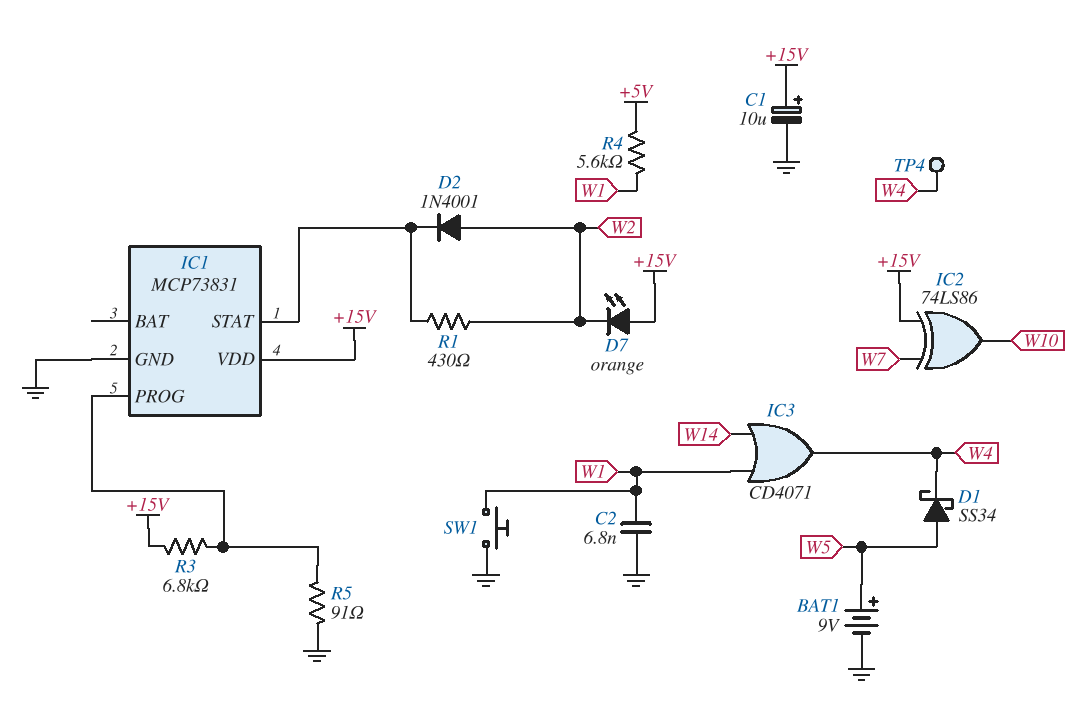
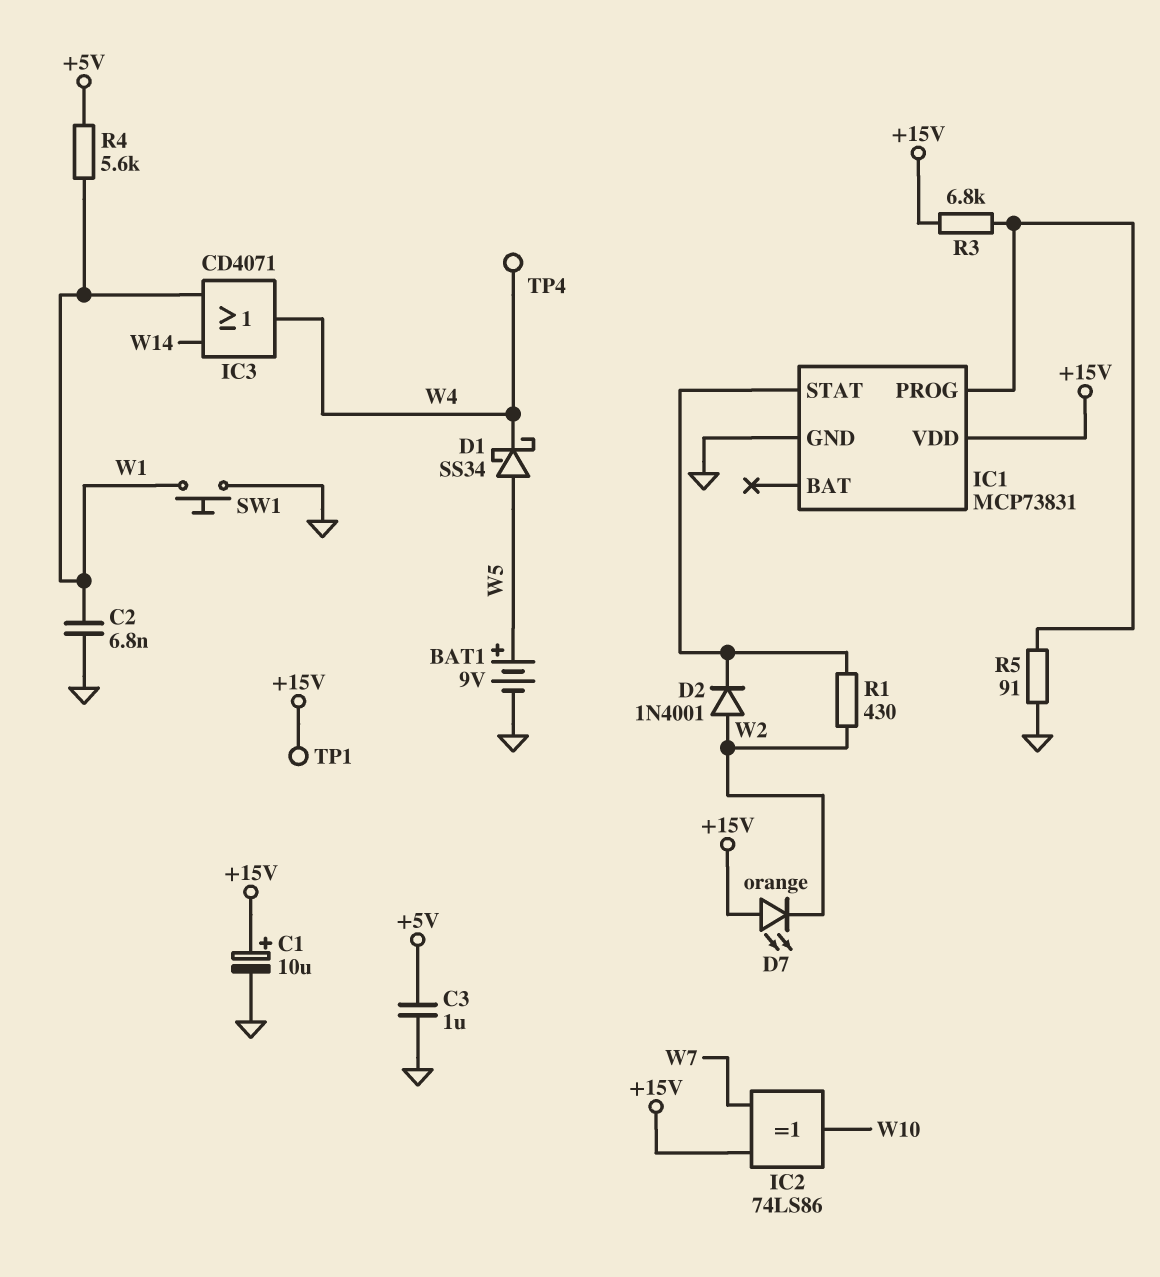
C3: none -> 1uF (+5V, GND)
TP1: none -> test point (+15V)

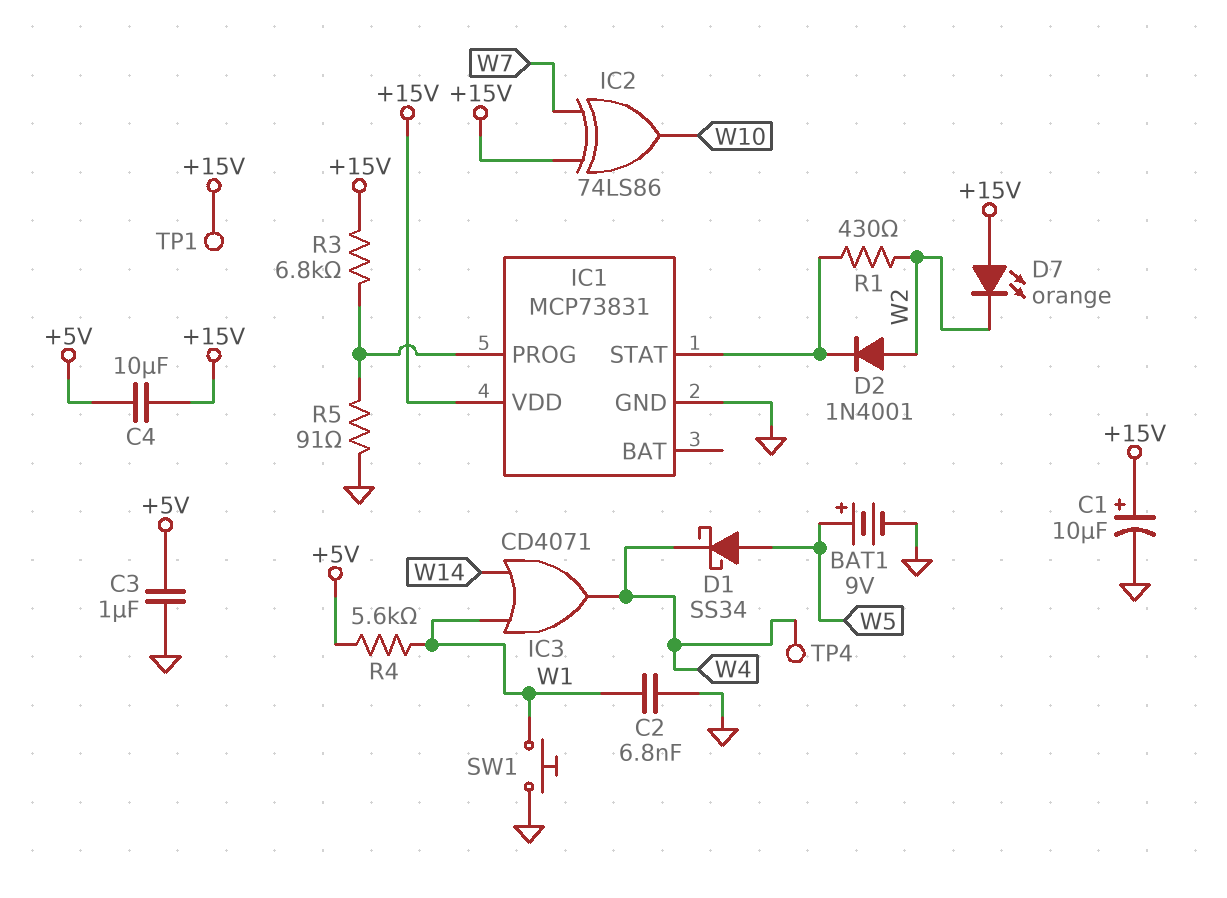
C4: none -> 10uF (+5V, +15V)

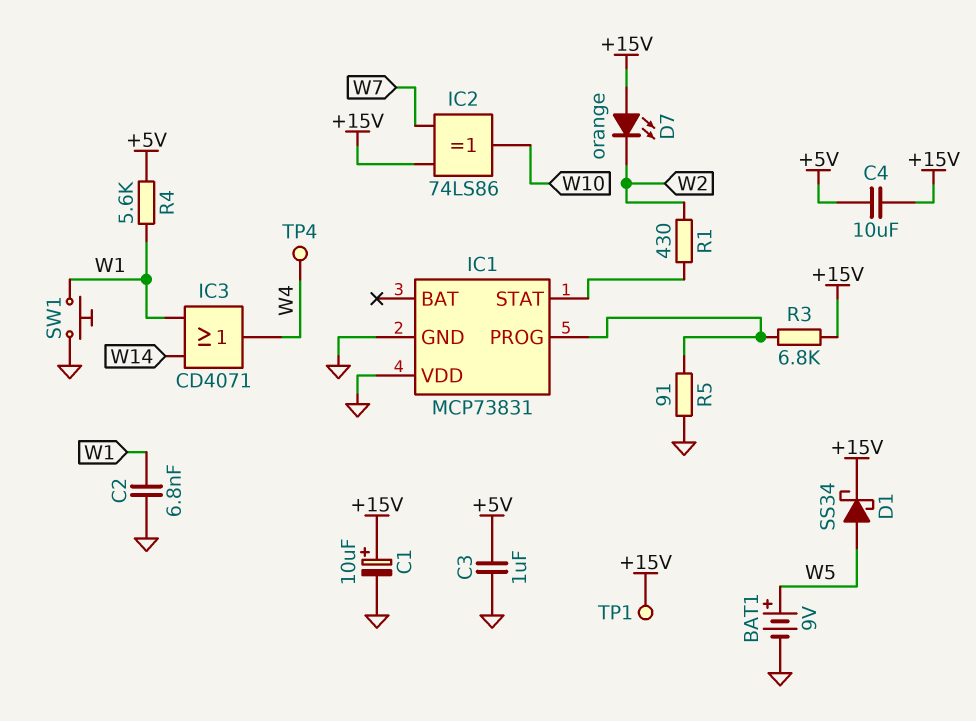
D1: schottky SS34 (A W5, K W4) -> schottky SS34 (A W5, K +15V)
D2: diode 1N4001 (A W2, K IC1/STAT) -> none
IC1 pin VDD: +15V -> GND

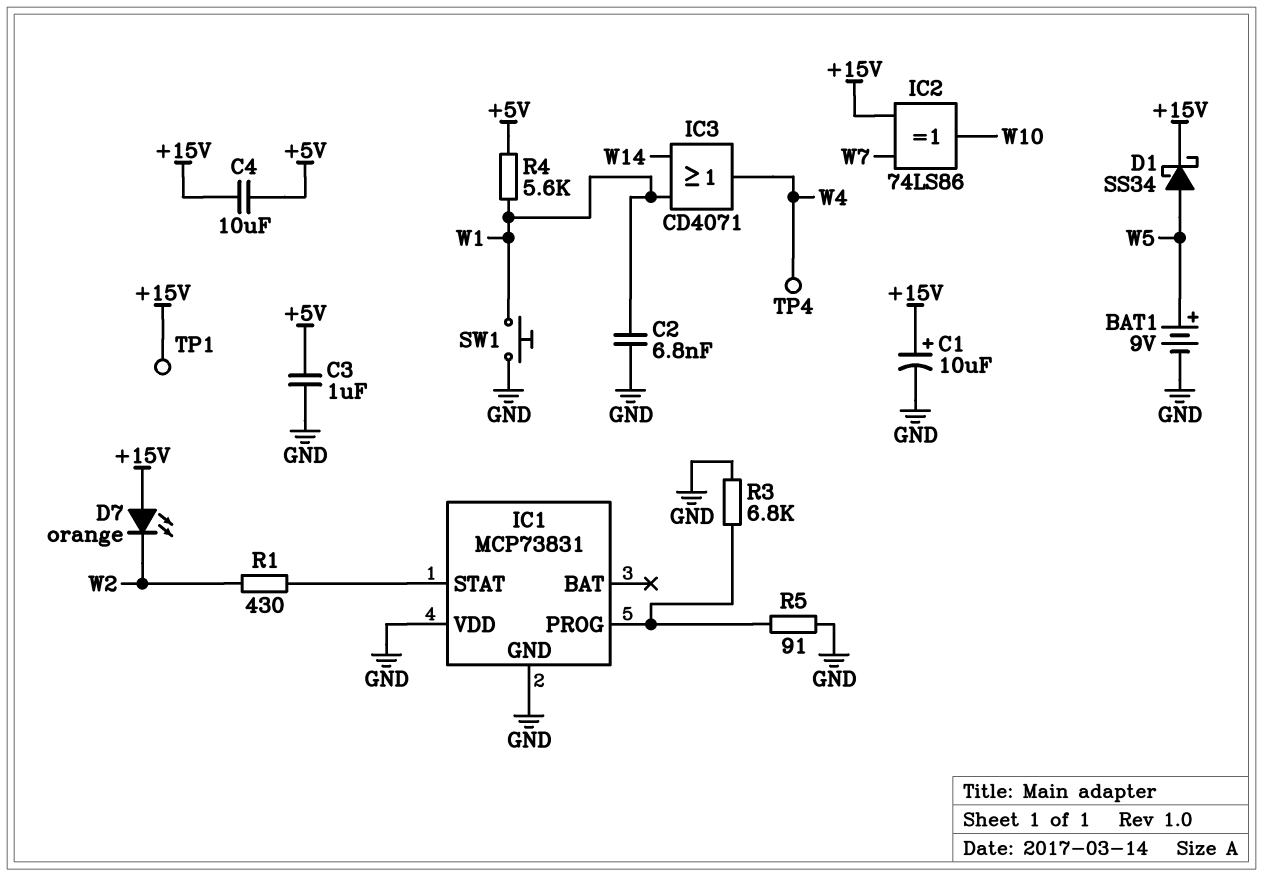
R3: 6.8k (+15V, IC1/PROG) -> 6.8k (GND, IC1/PROG)

